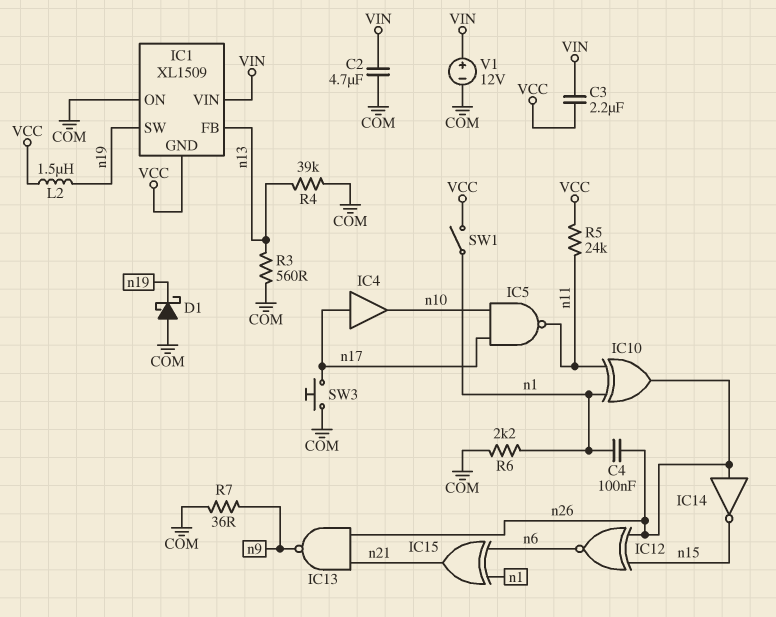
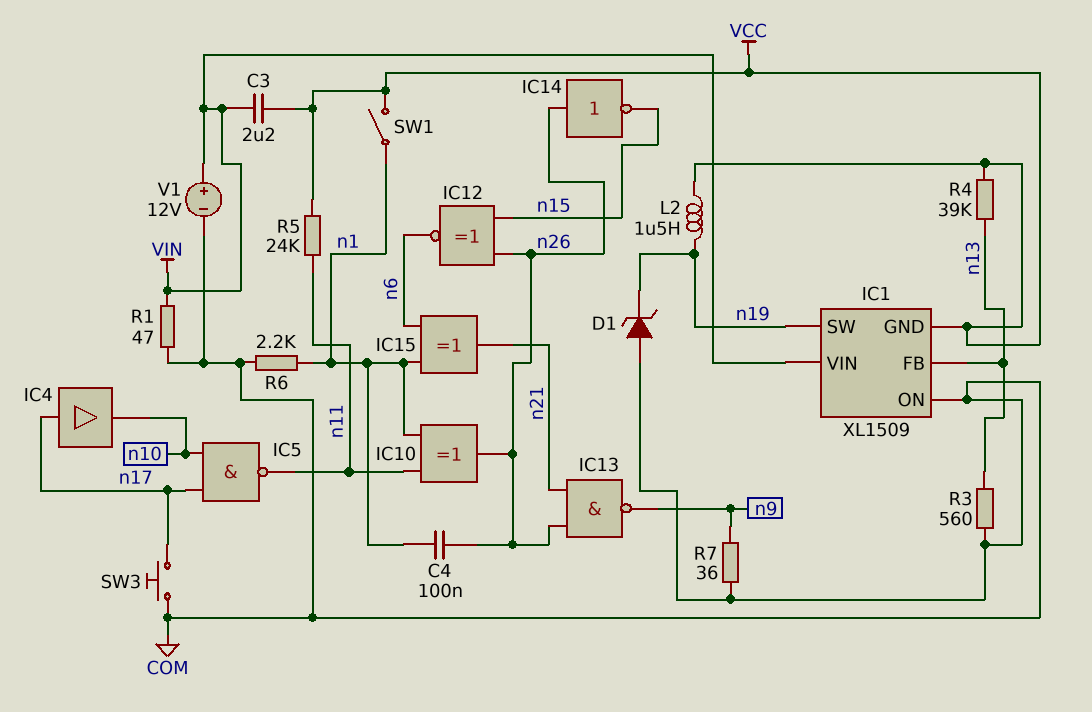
C2: 4.7uF (COM, VIN) -> none
D1: schottky (A COM, K n19) -> zener (A COM, K n19)
R1: none -> 47 (COM, VIN)
R4: 39k (COM, n13) -> 39k (VCC, n13)

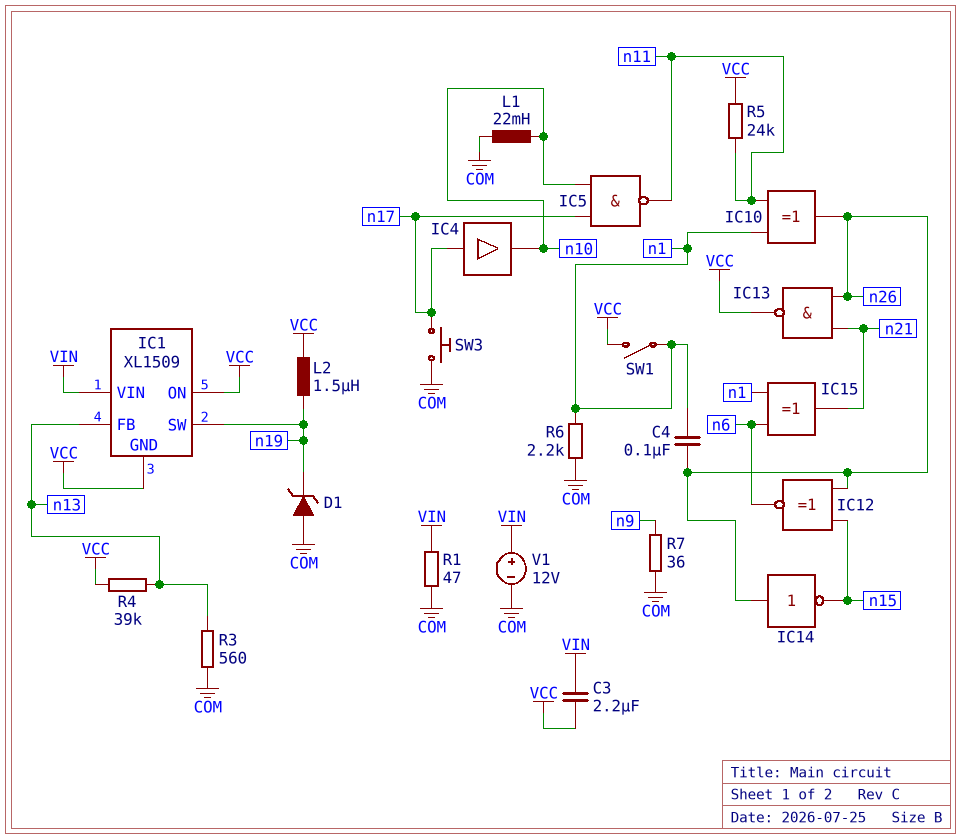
IC1 pin ON: COM -> VCC
IC13: NAND (in n21, in n26, out n9) -> NAND (in n21, in n26, out VCC)
L1: none -> 22mH (COM, n10)

